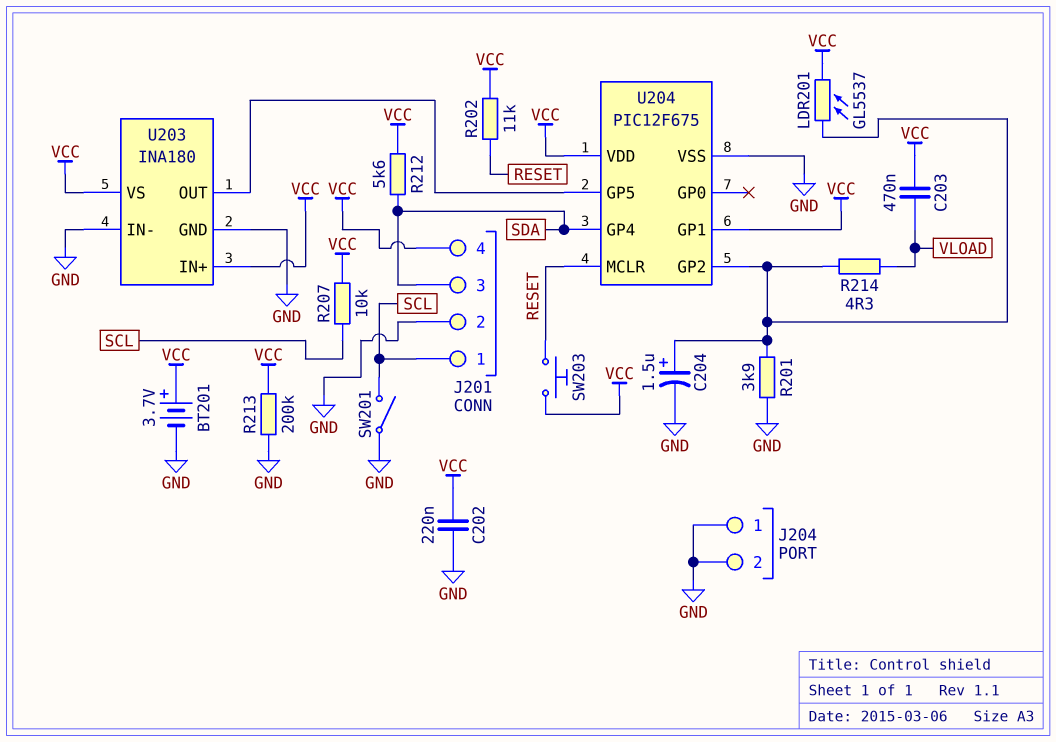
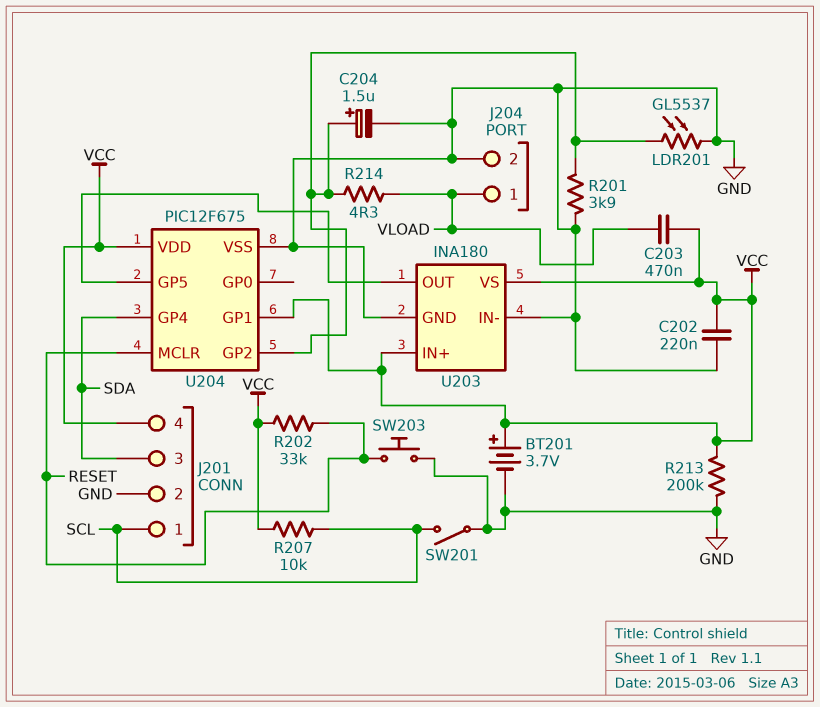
J204 pin 1: GND -> VLOAD
LDR201: GL5537 (U204/GP2, VCC) -> GL5537 (GND, U204/GP2)
R202: 11k (RESET, VCC) -> 33k (RESET, VCC)
R212: 5.6k (SDA, VCC) -> none
SW203: button (RESET, VCC) -> button (GND, RESET)

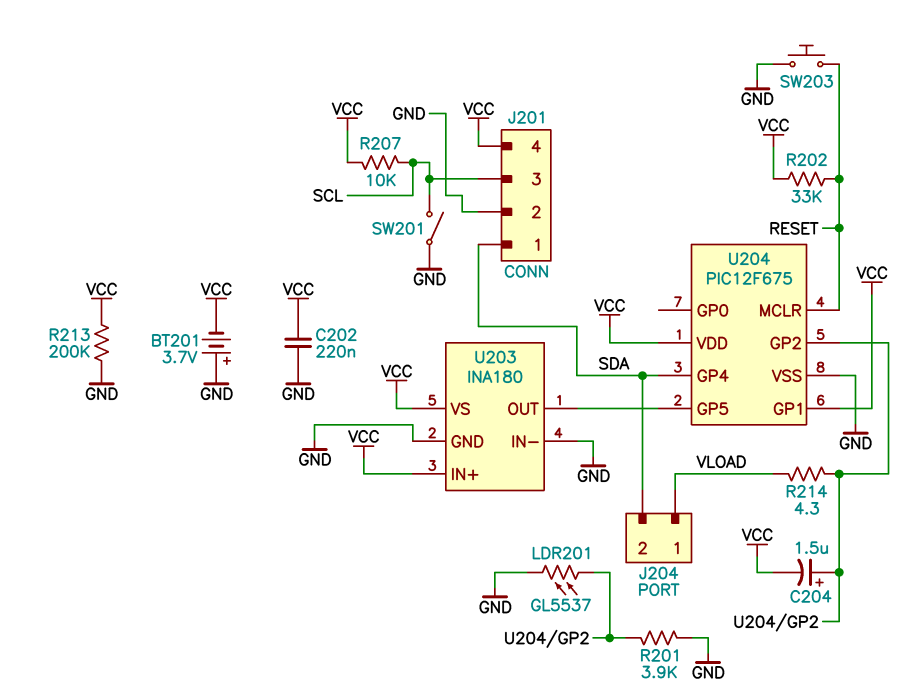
BT201: 3.7V (plus VCC, minus GND) -> 3.7V (plus GND, minus VCC)
C203: 470nF (VCC, VLOAD) -> none
C204: 1.5uF (plus U204/GP2, minus GND) -> 1.5uF (plus U204/GP2, minus VCC)
J201 pin 1: SCL -> SDA
J201 pin 3: SDA -> SCL
J204 pin 2: GND -> SDA

